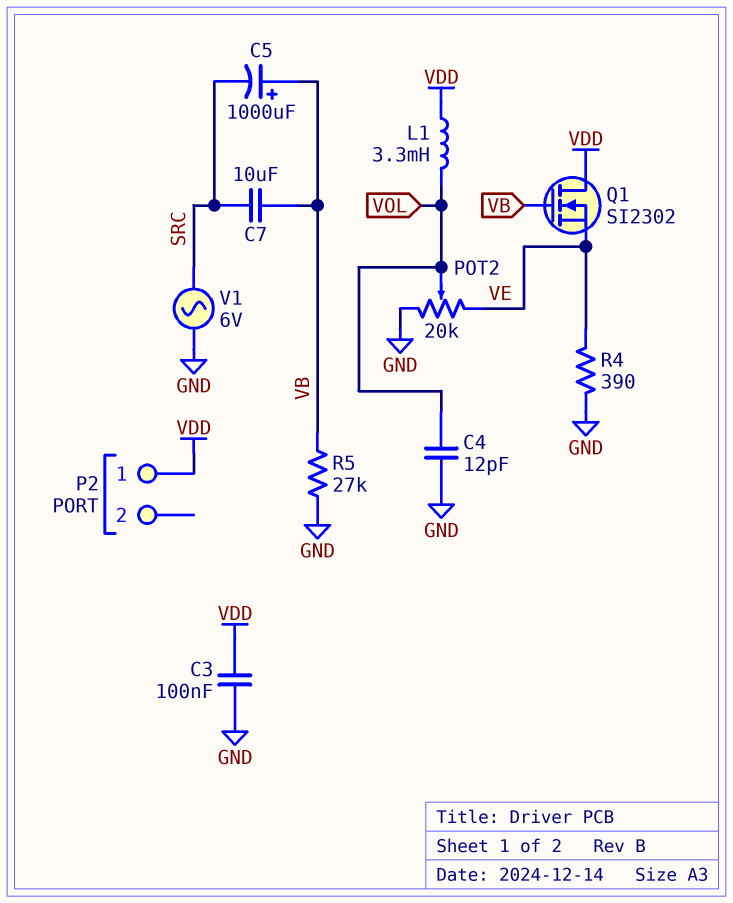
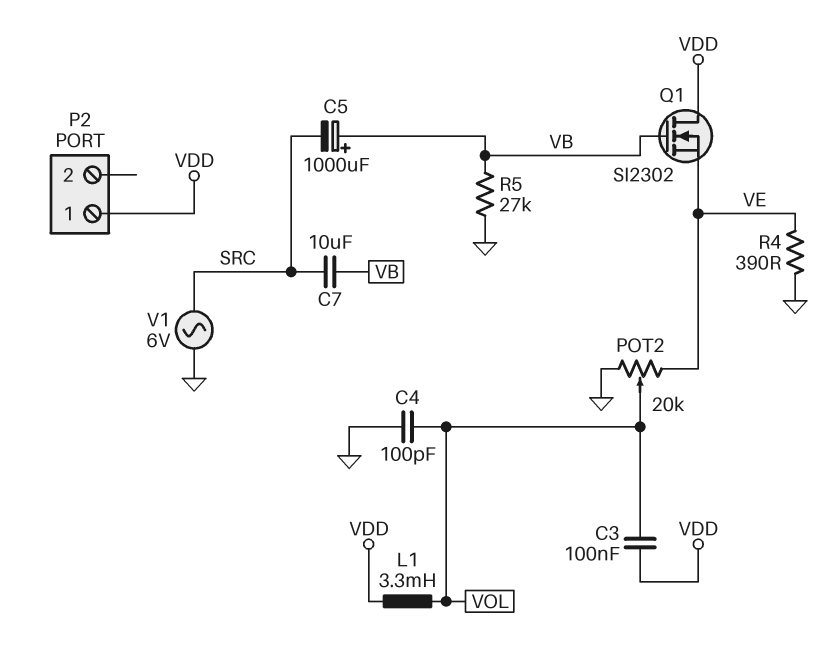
C3: 100nF (GND, VDD) -> 100nF (VDD, VOL)
C4: 12pF (GND, VOL) -> 100pF (GND, VOL)

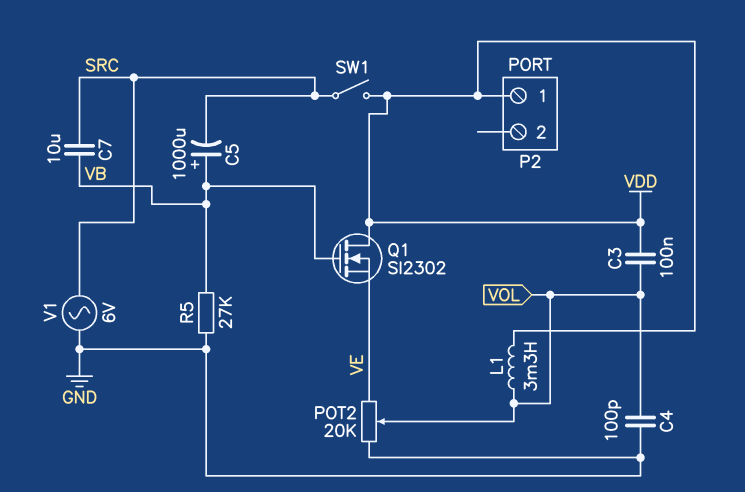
R4: 390 (GND, VE) -> none
SW1: none -> switch (SRC, VDD)

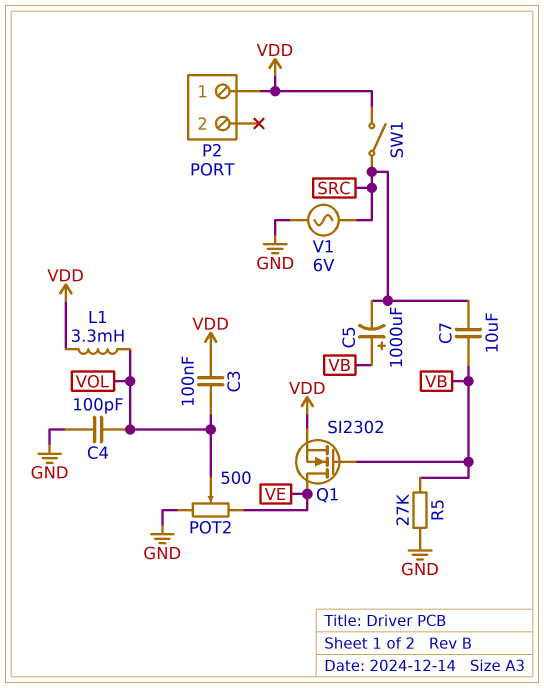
POT2: 20k (GND, VE, wiper VOL) -> 500 (GND, VE, wiper VOL)
Q1: NMOS SI2302 (G VB, D VDD, S VE) -> NMOS SI2302 (G VB, D VE, S VDD)

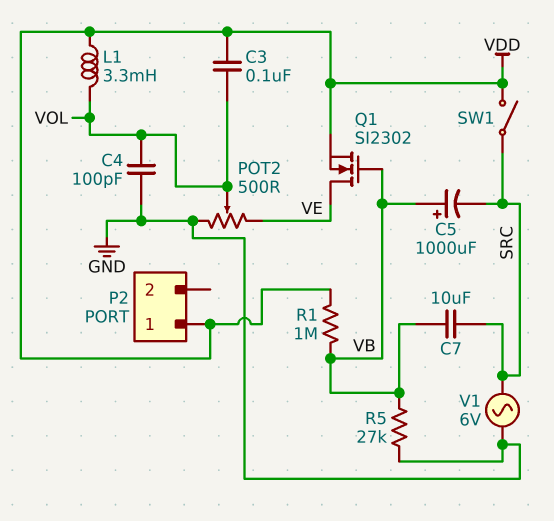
R1: none -> 1M (VB, VDD)

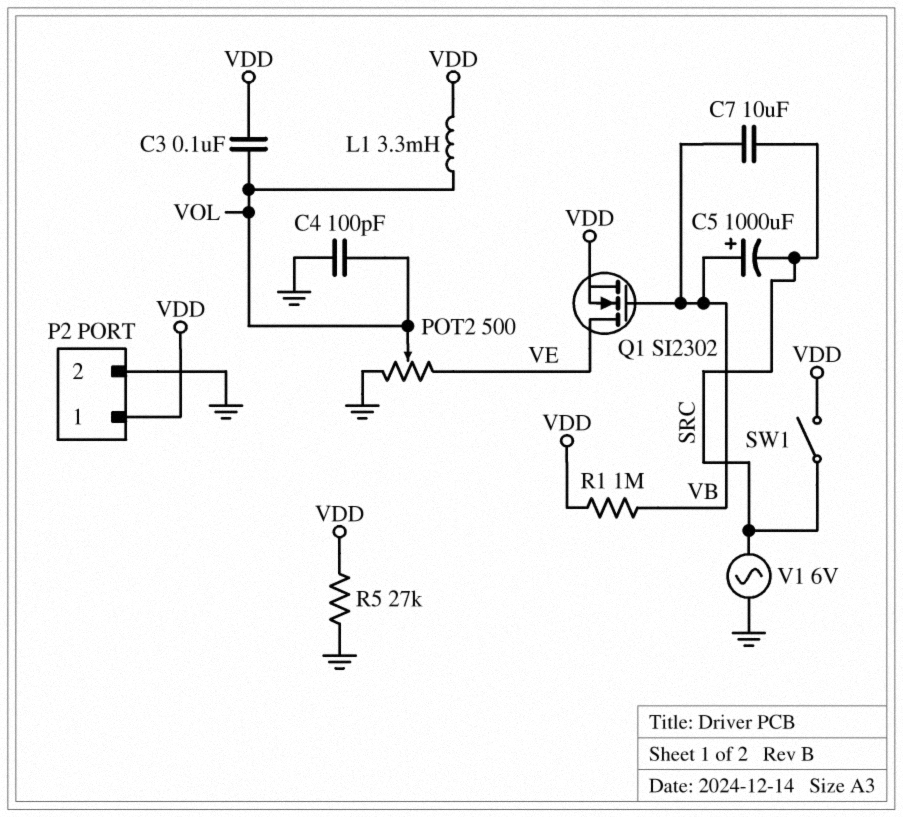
P2 pin 2: none -> GND
R5: 27k (GND, VB) -> 27k (GND, VDD)

